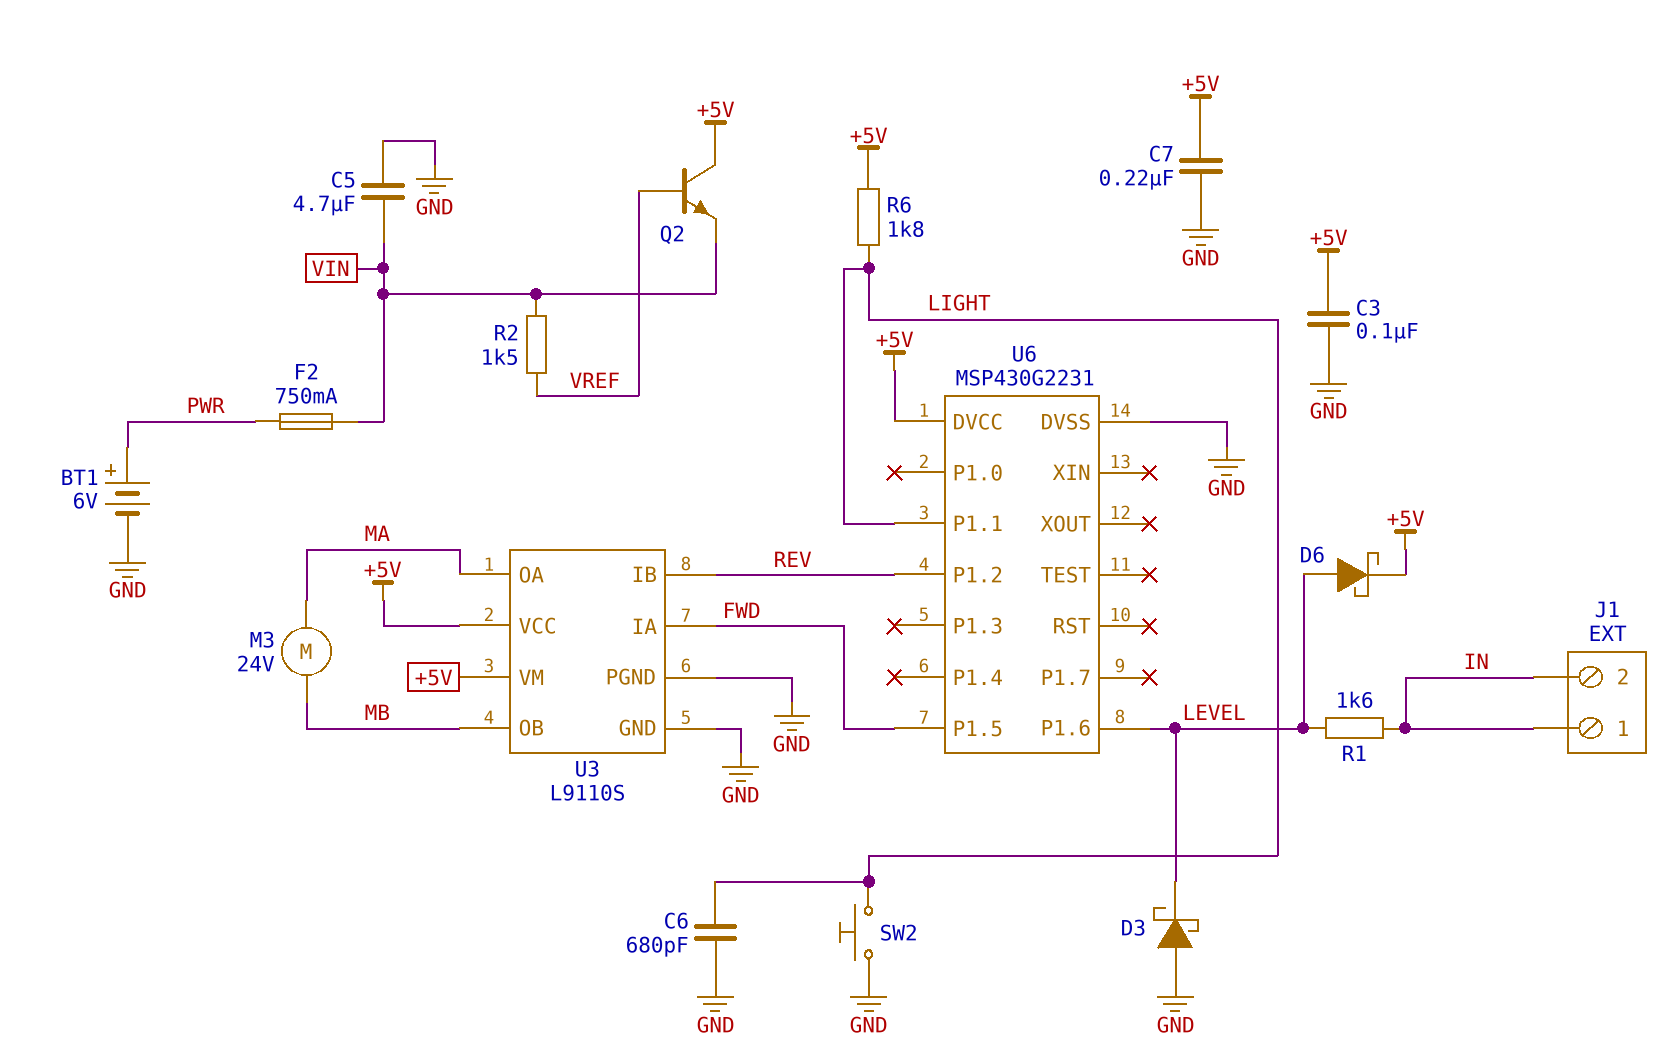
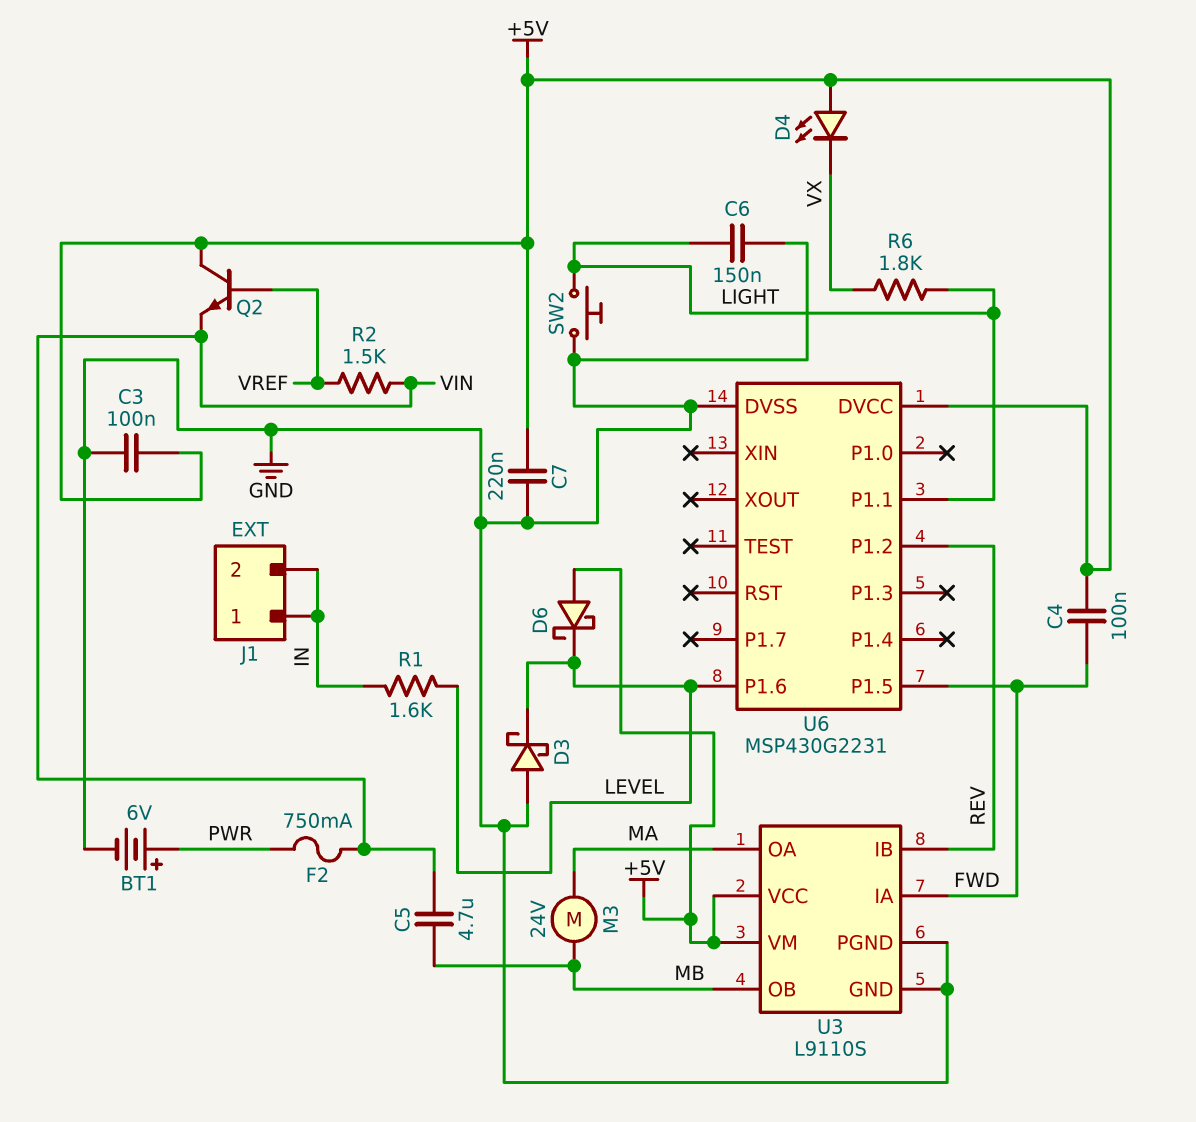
C4: none -> 100nF (+5V, FWD)
C5: 4.7uF (GND, VIN) -> 4.7uF (MB, VIN)
C6: 680pF (GND, LIGHT) -> 150nF (GND, LIGHT)
D4: none -> LED (A +5V, K VX)
D6: schottky (A LEVEL, K +5V) -> schottky (A +5V, K LEVEL)
R6: 1.8k (+5V, LIGHT) -> 1.8k (LIGHT, VX)

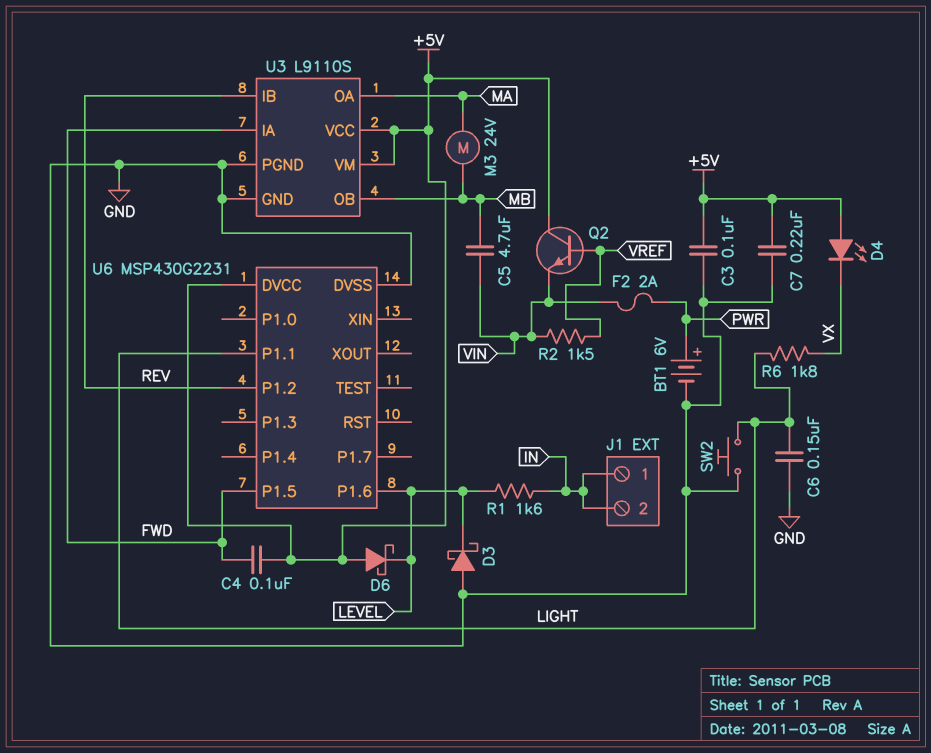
F2: 750mA (PWR, VIN) -> 2A (PWR, VIN)

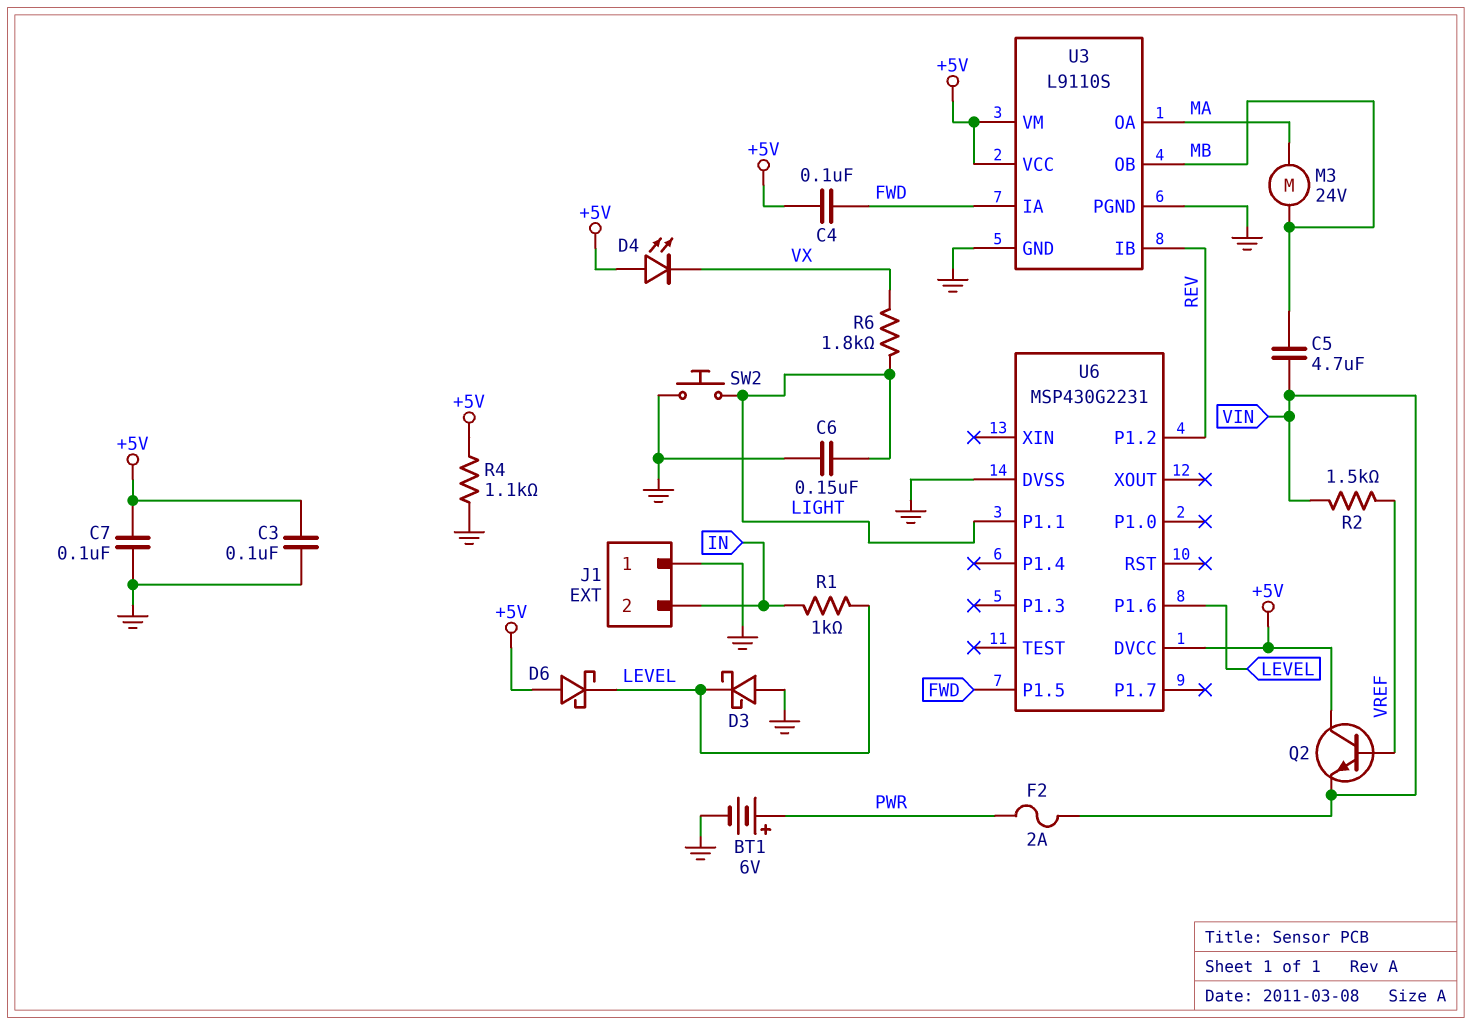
C7: 220nF (+5V, GND) -> 100nF (+5V, GND)
J1 pin 1: IN -> GND
R1: 1.6k (IN, LEVEL) -> 1k (IN, LEVEL)
R4: none -> 1.1k (+5V, GND)

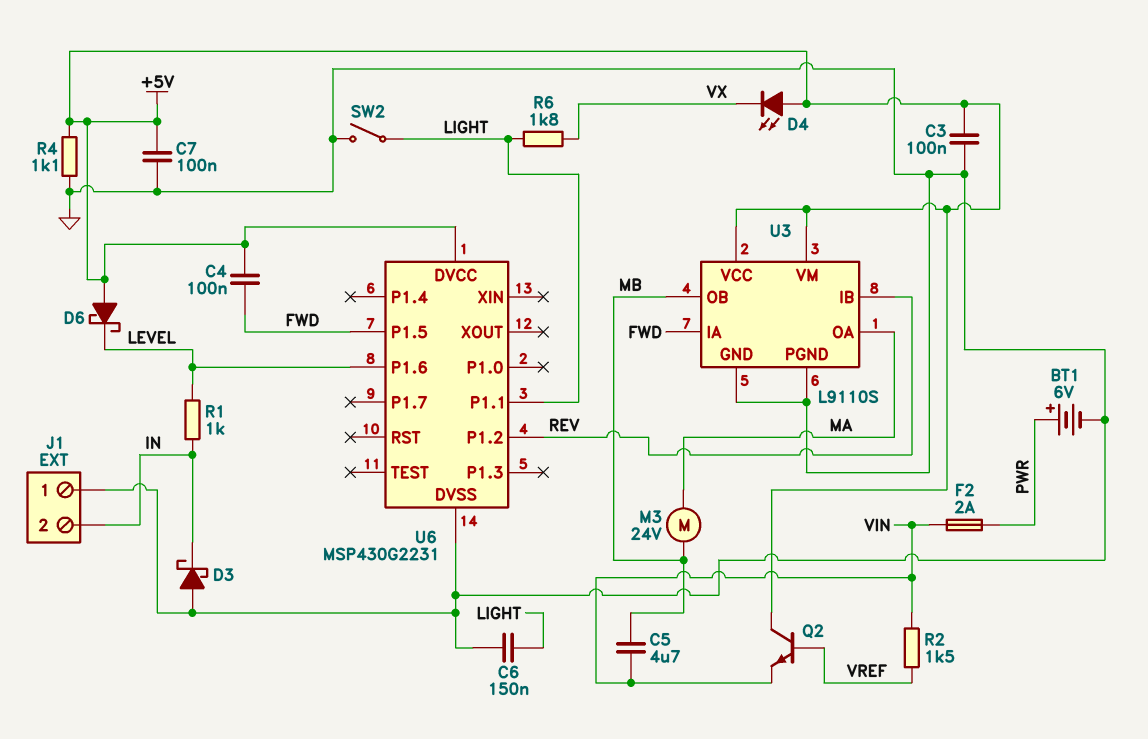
D3: schottky (A GND, K LEVEL) -> schottky (A GND, K IN)
SW2: button (GND, LIGHT) -> switch (GND, LIGHT)

